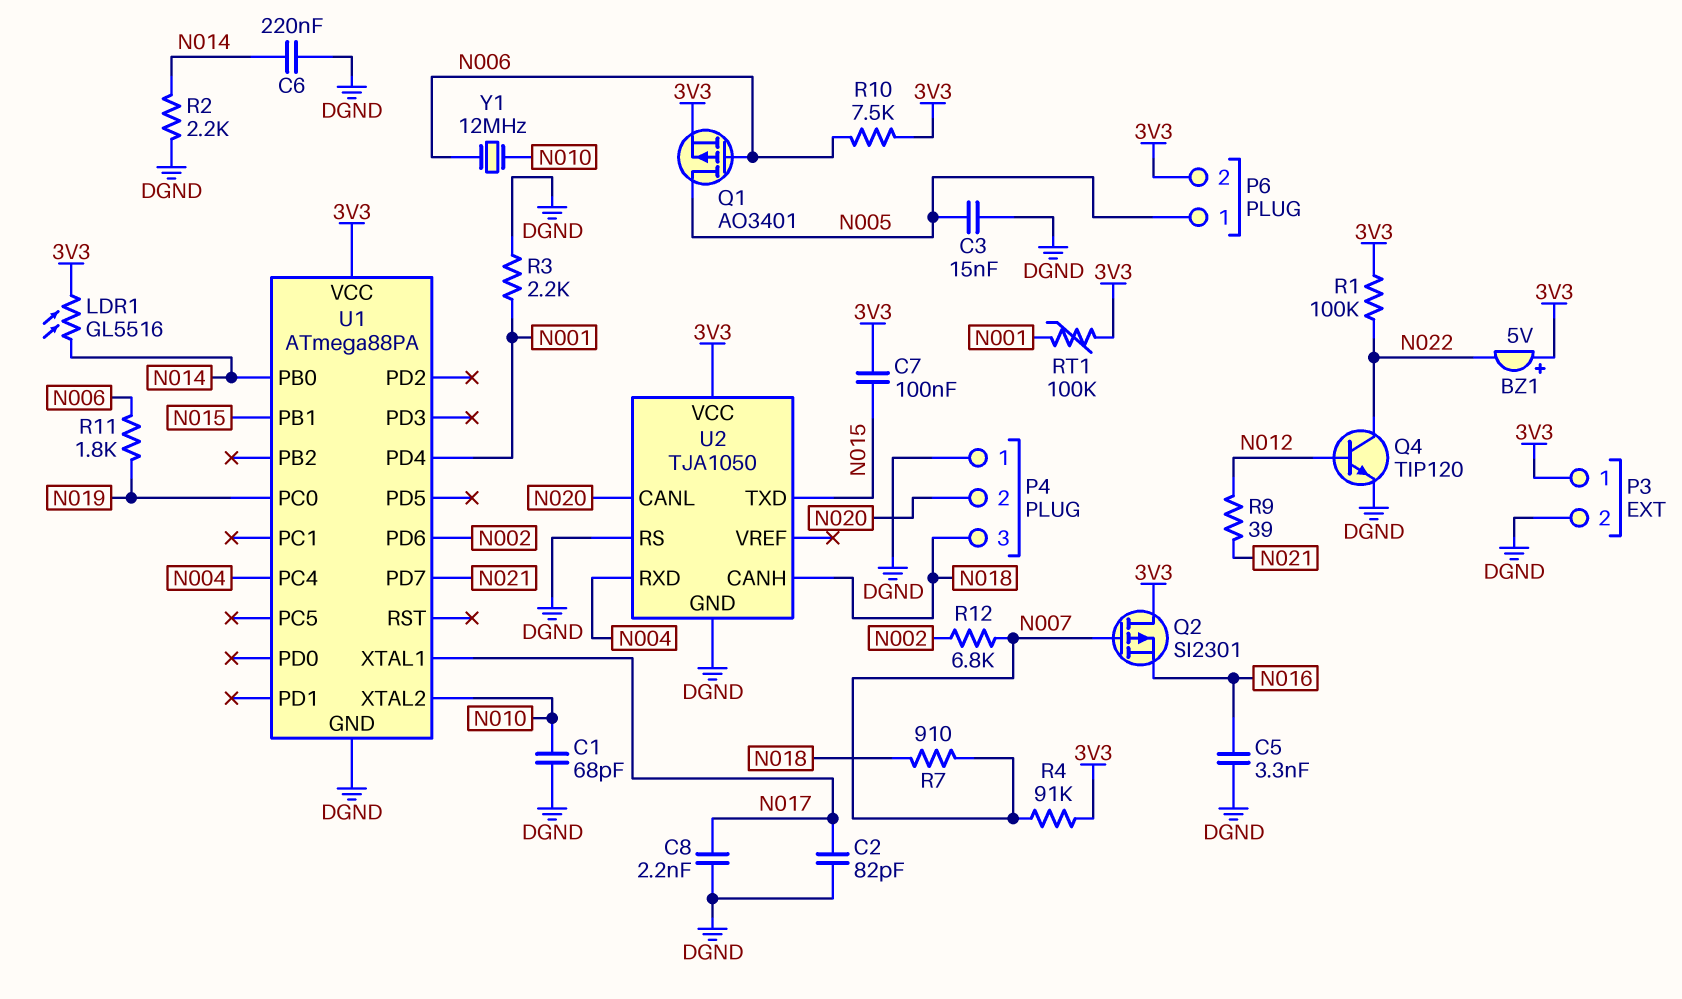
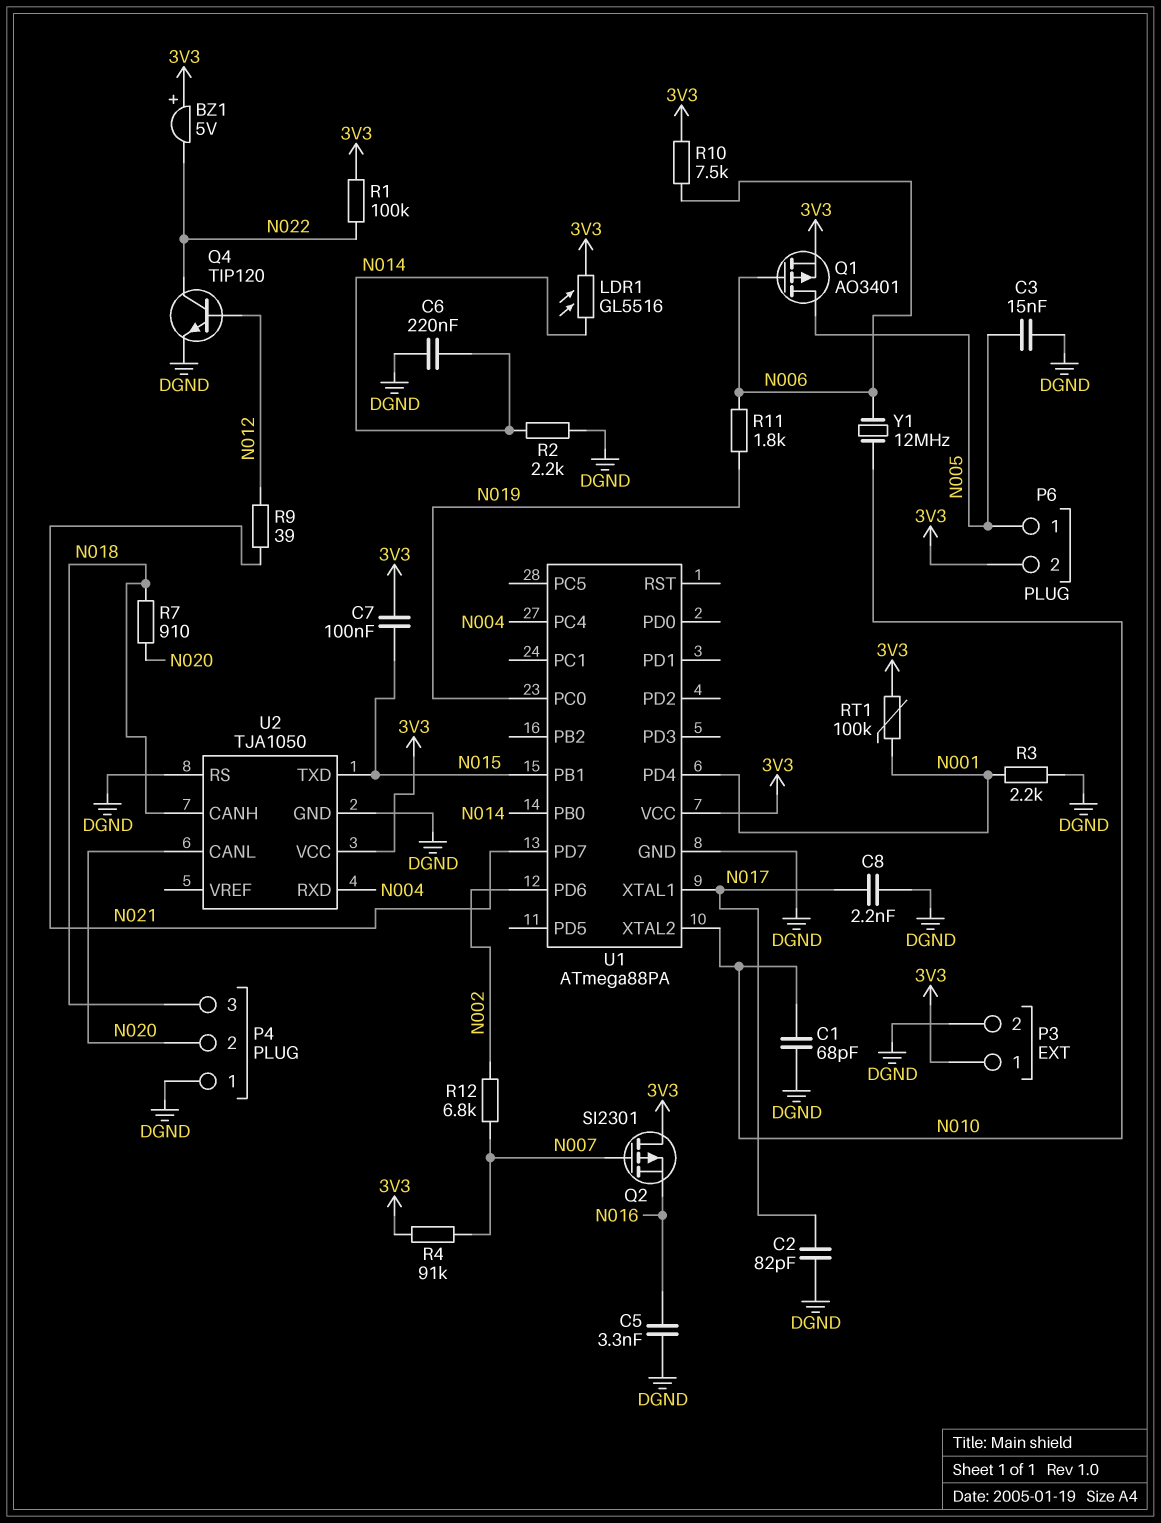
R7: 910 (N007, N018) -> 910 (N018, N020)

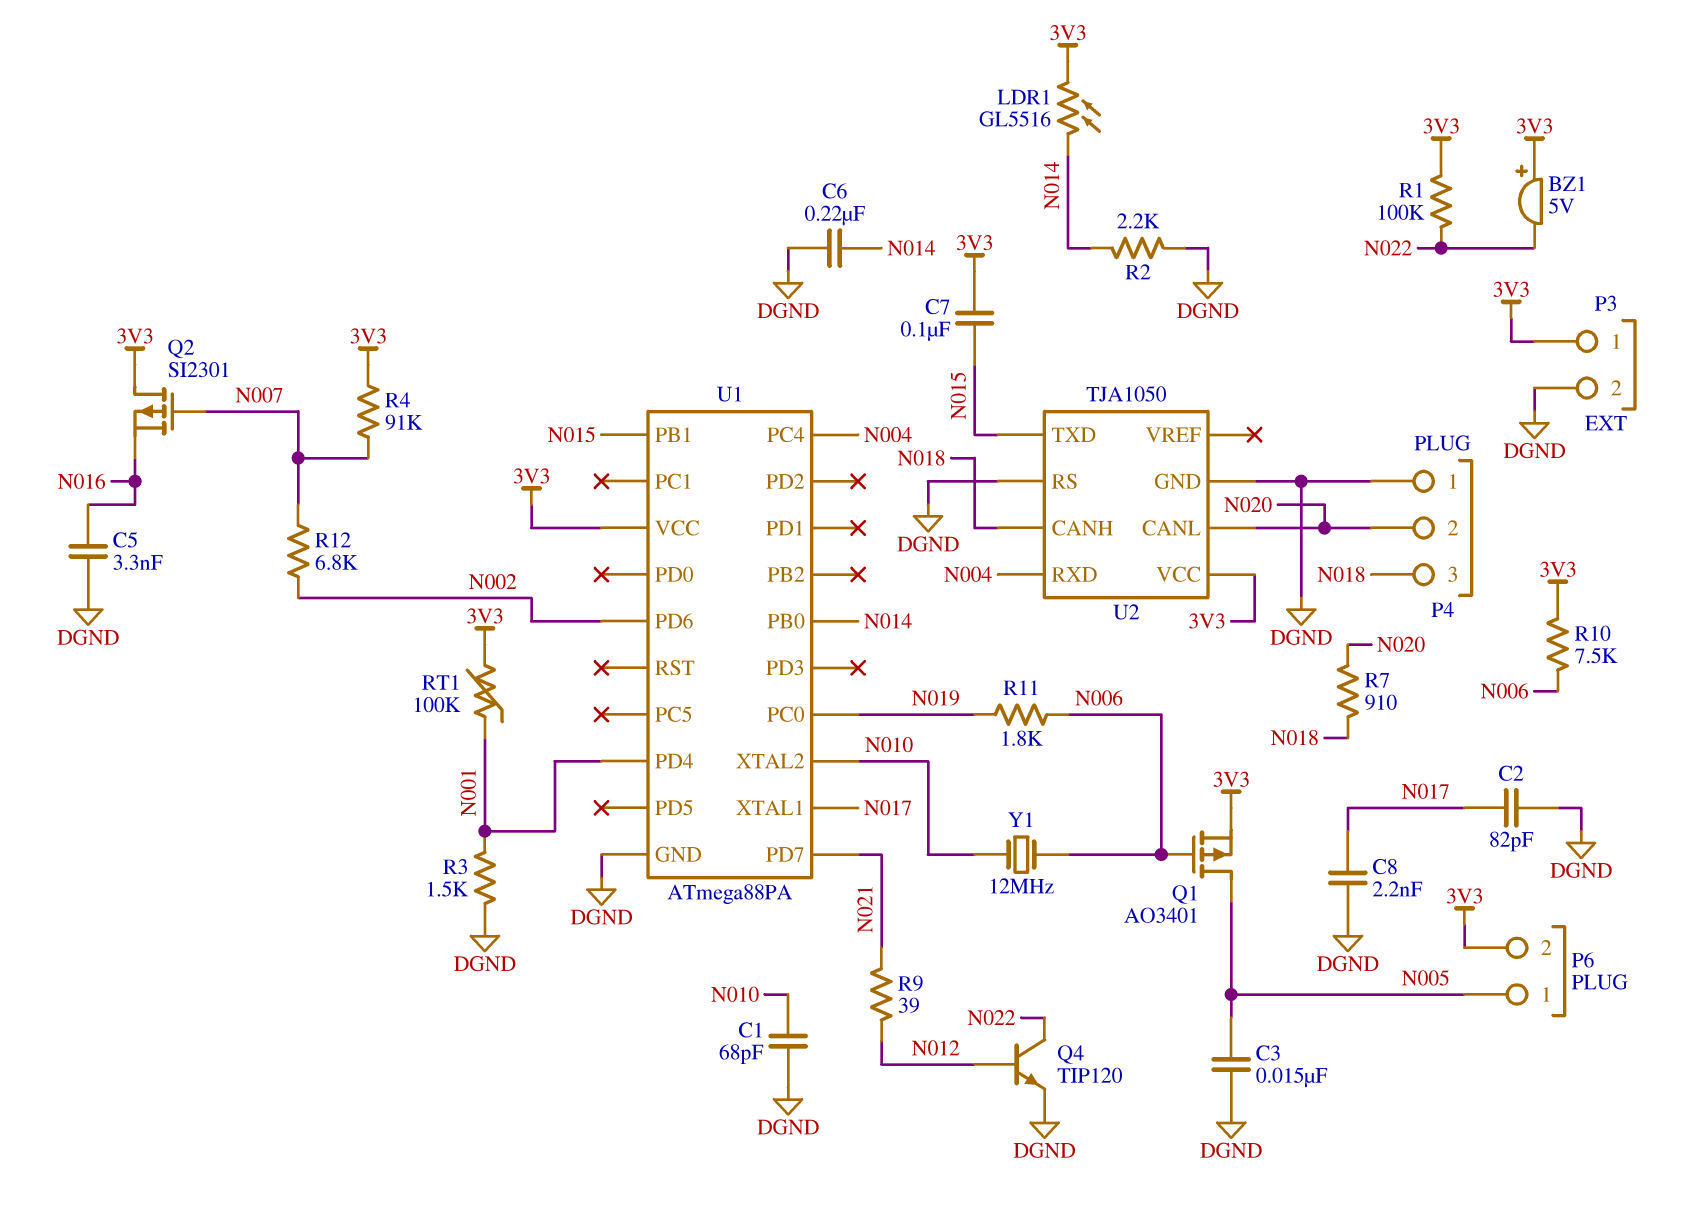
R3: 2.2k (DGND, N001) -> 1.5k (DGND, N001)

